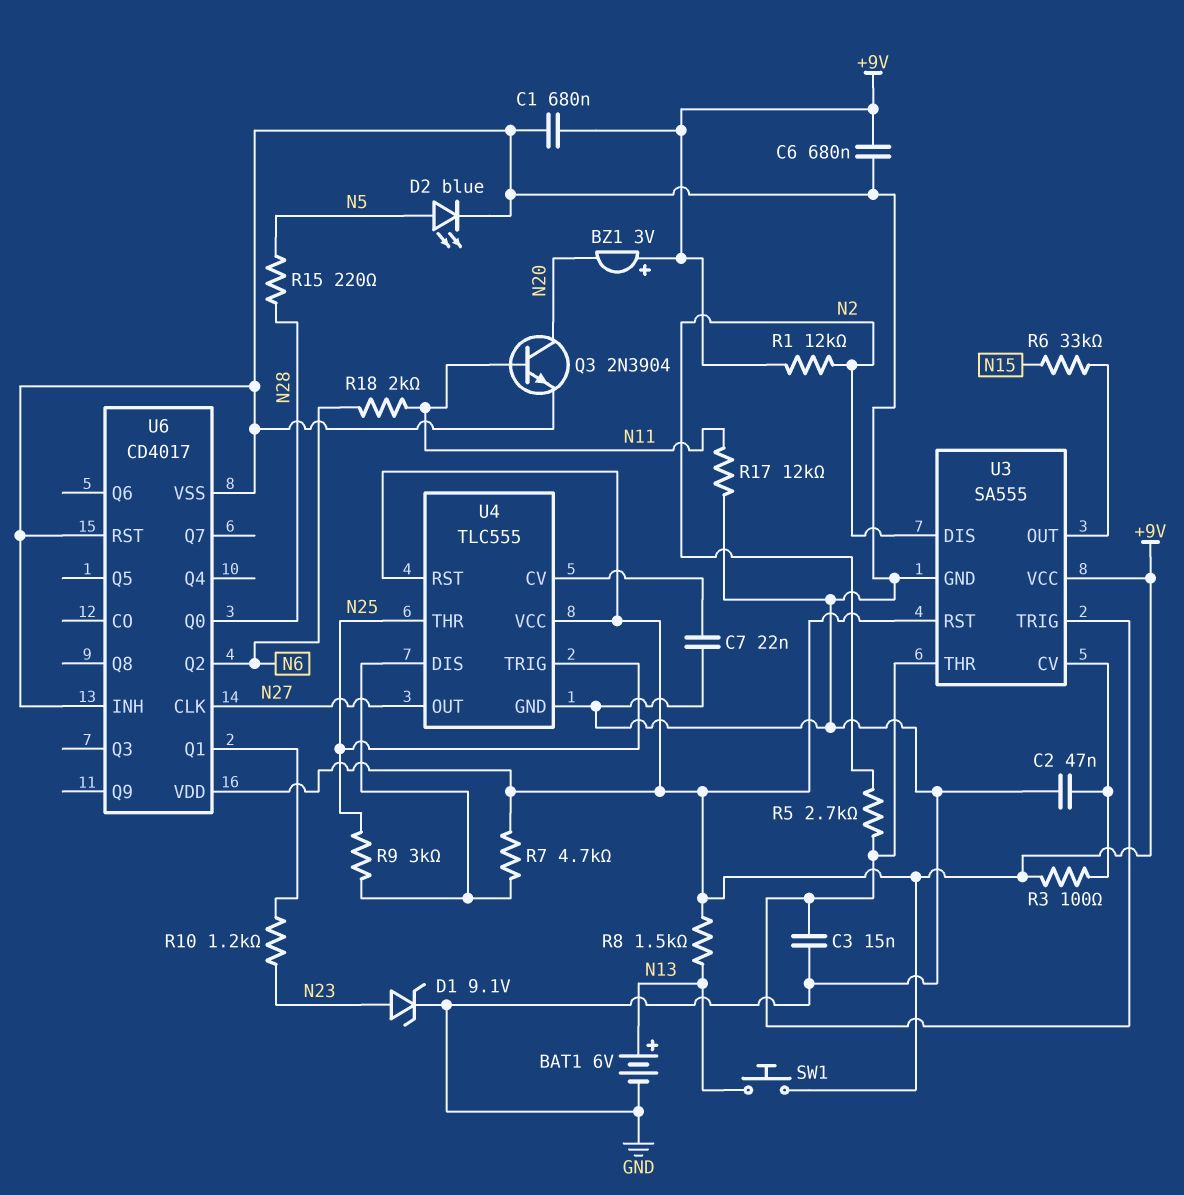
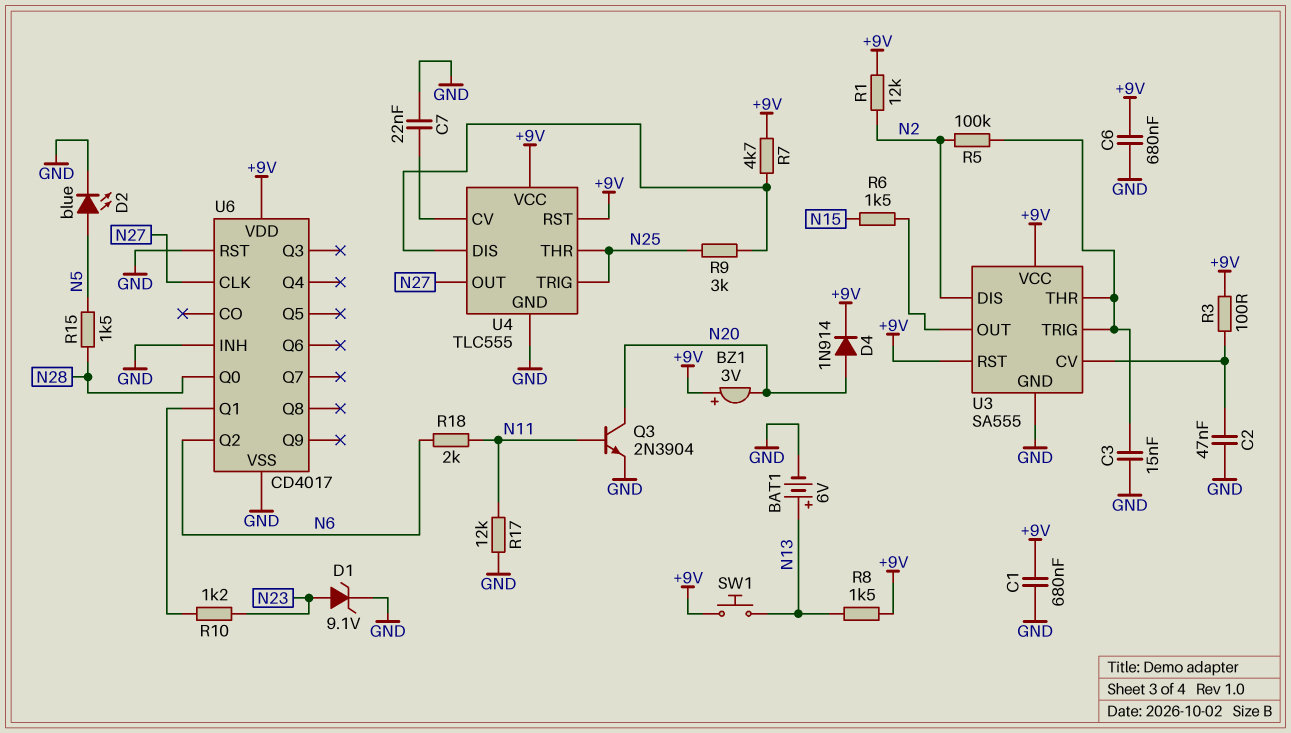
D4: none -> diode 1N914 (A N20, K +9V)
R5: 2.7k (N2, U3/THR) -> 100k (N2, U3/THR)
R6: 33k (N15, U3/OUT) -> 1.5k (N15, U3/OUT)
R15: 220 (N5, N28) -> 1.5k (N5, N28)

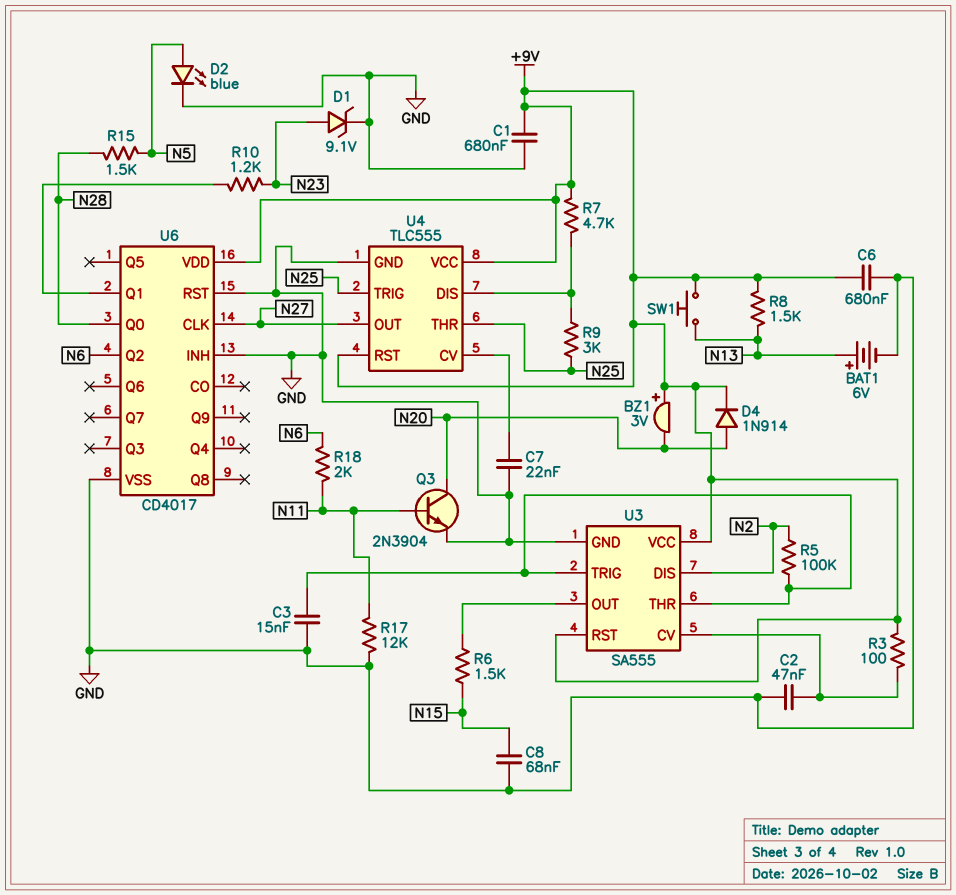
C8: none -> 68nF (GND, N15)
R1: 12k (+9V, N2) -> none

